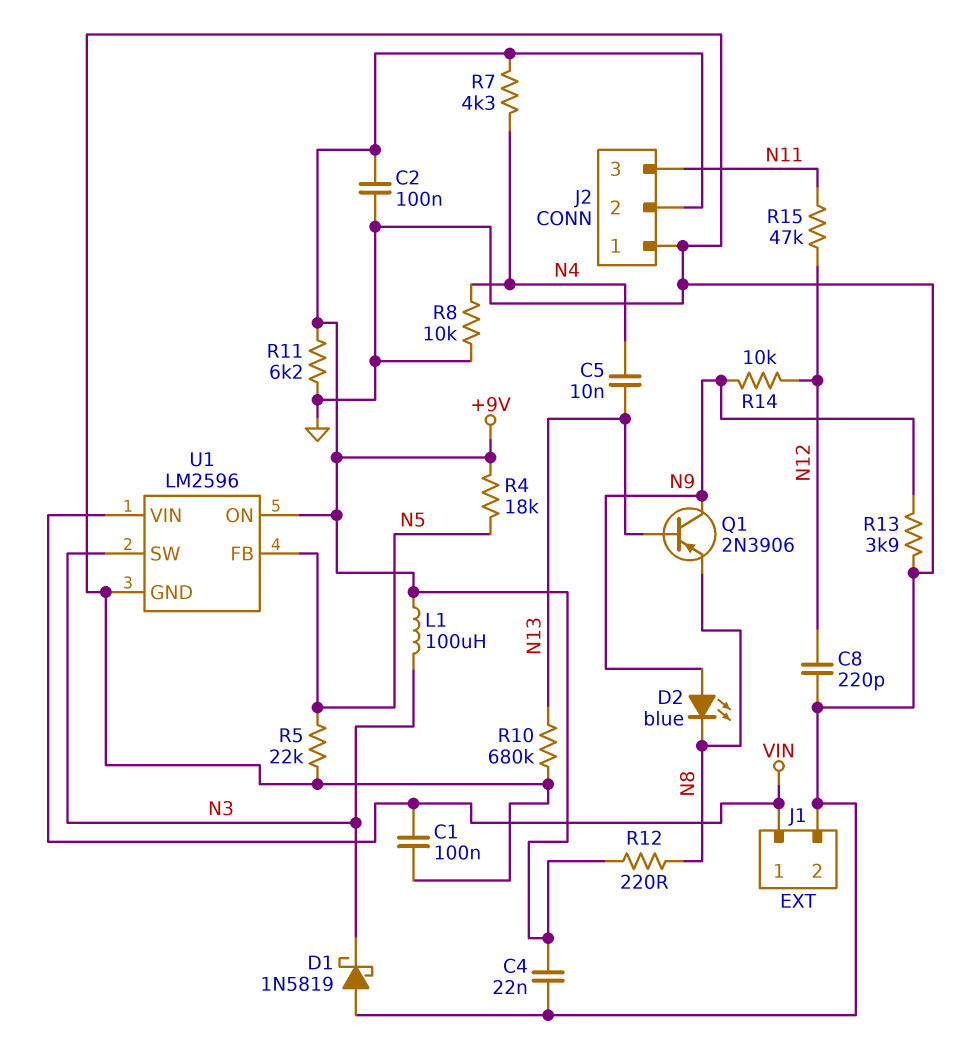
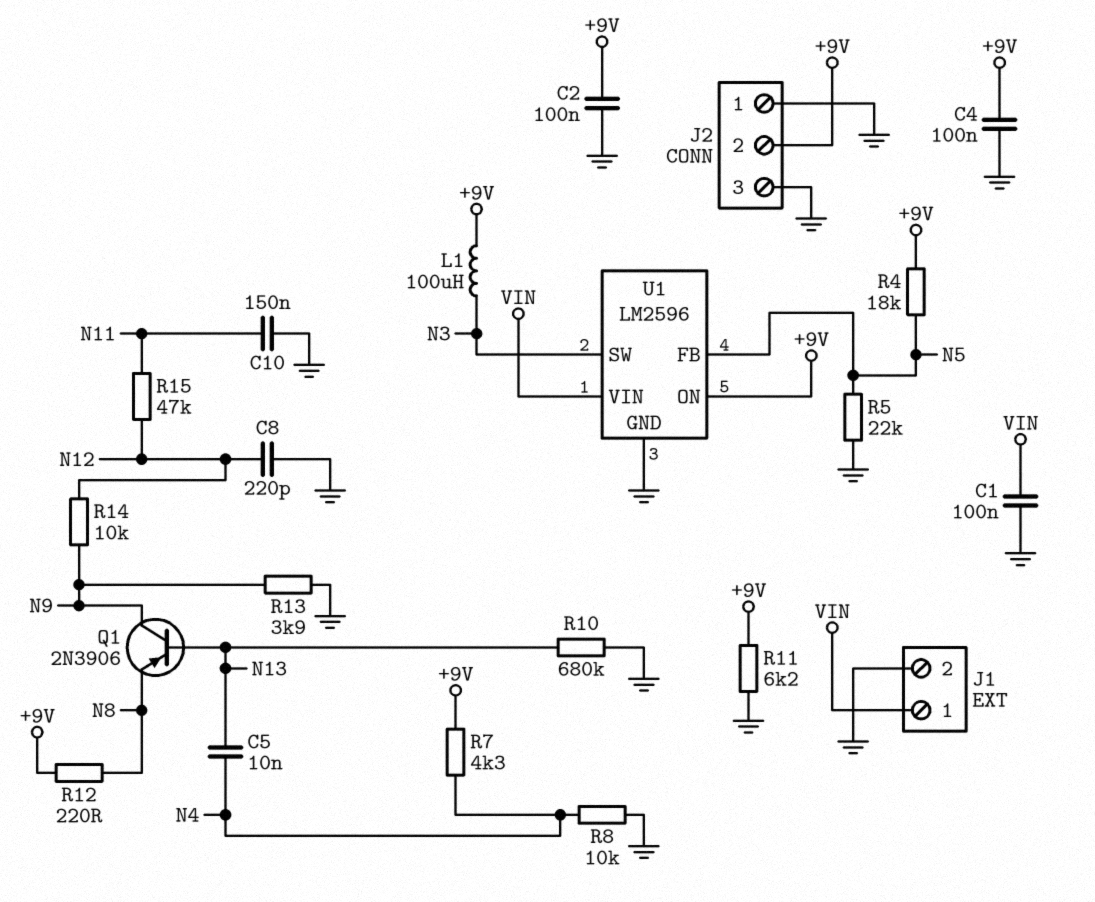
C4: 22nF (+9V, GND) -> 100nF (+9V, GND)
C10: none -> 150nF (GND, N11)
D1: schottky 1N5819 (A GND, K N3) -> none
D2: LED blue (A N9, K N8) -> none
J2 pin 3: N11 -> GND

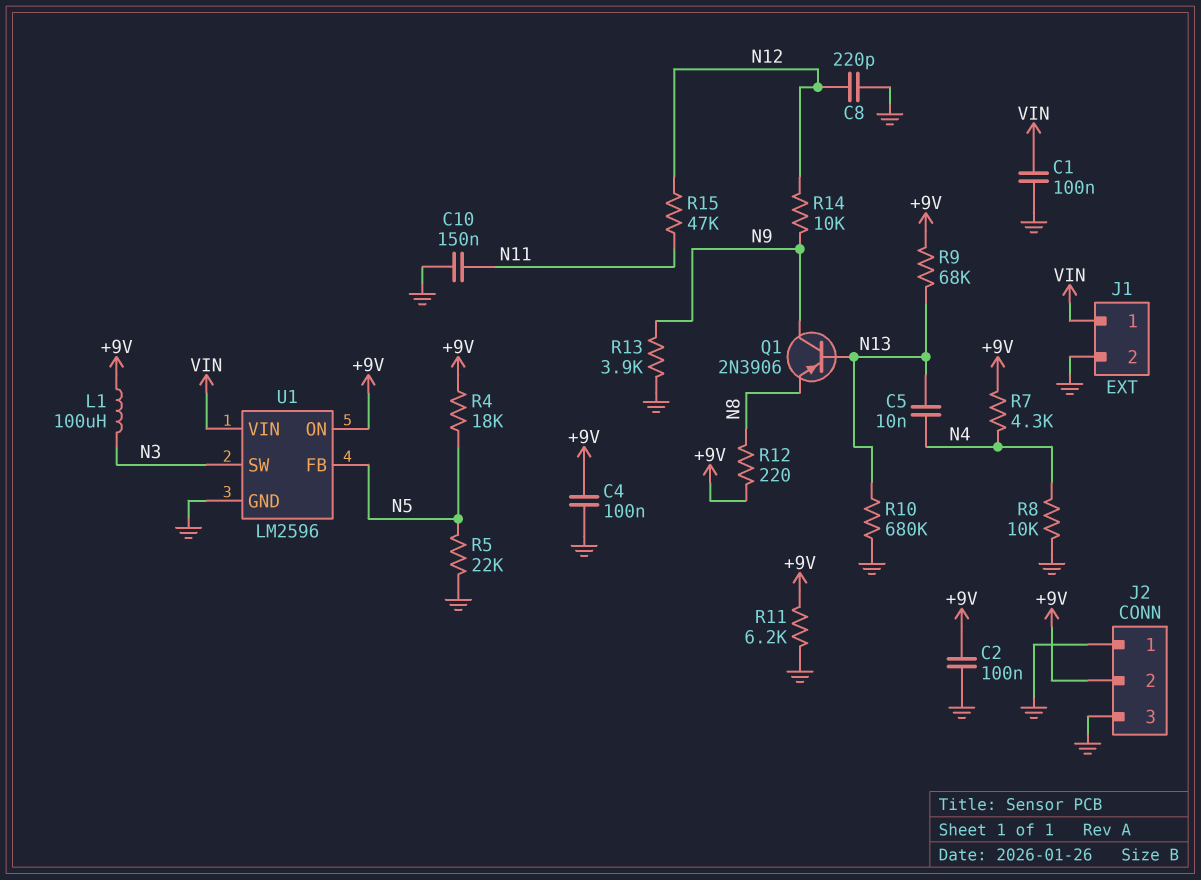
R9: none -> 68k (+9V, N13)

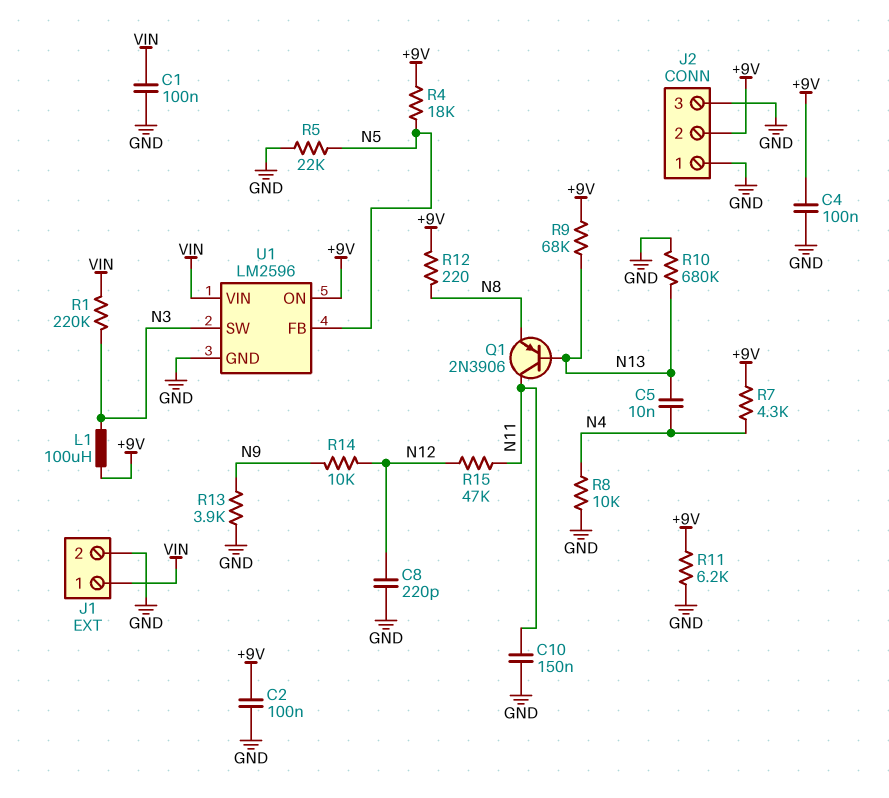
Q1: PNP 2N3906 (B N13, C N9, E N8) -> PNP 2N3906 (B N13, C N11, E N8)
R1: none -> 220k (N3, VIN)

